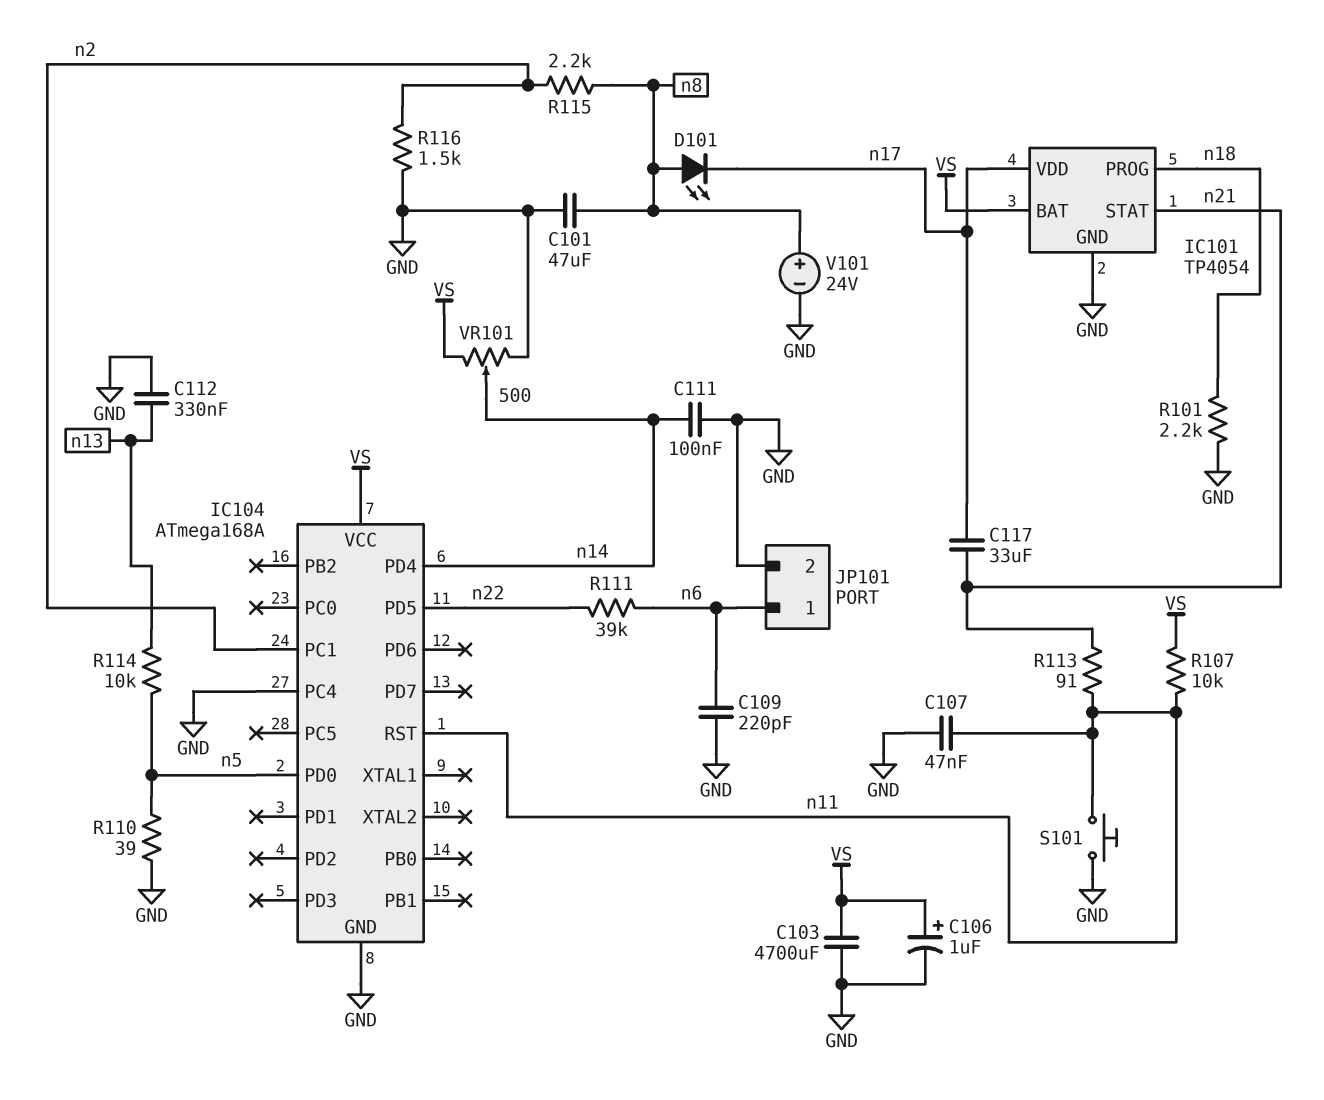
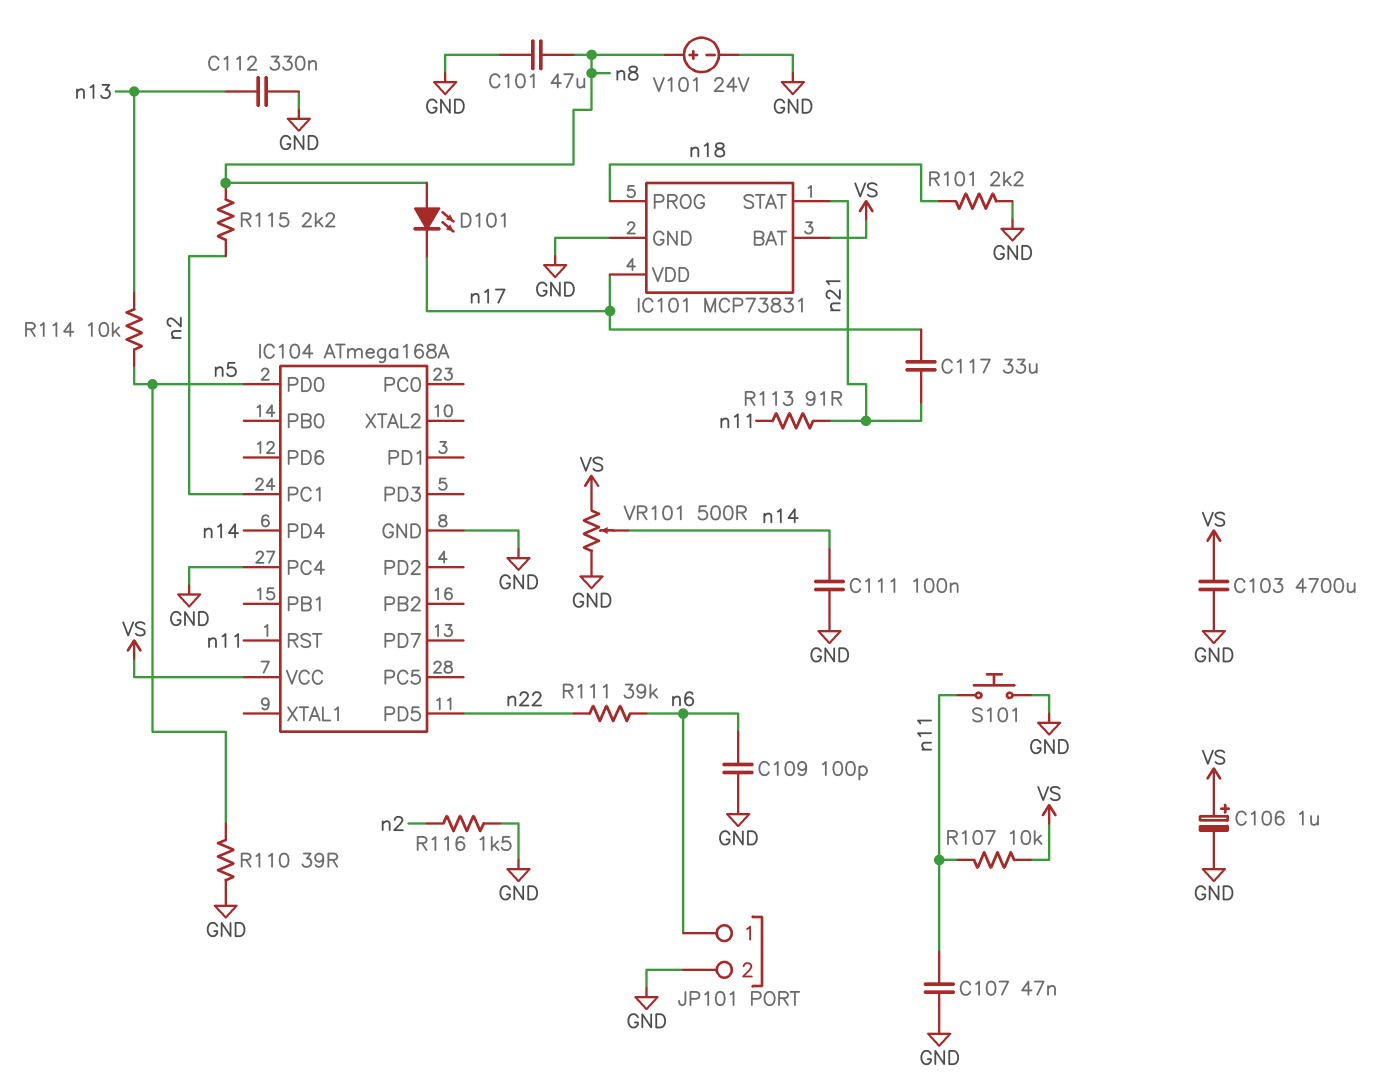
C109: 220pF (GND, n6) -> 100pF (GND, n6)
IC101: TP4054 -> MCP73831

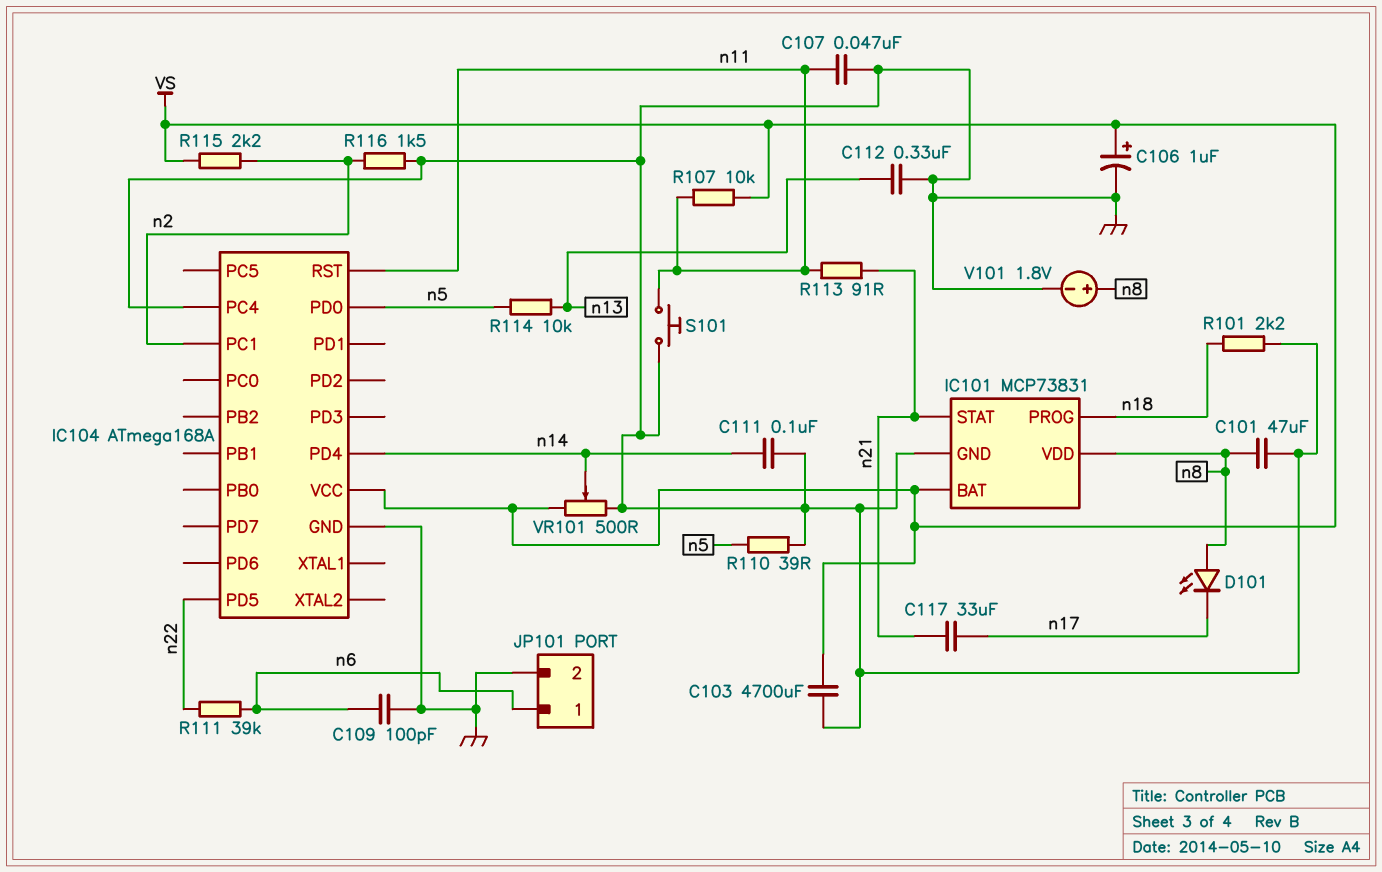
IC101 pin VDD: n17 -> n8
R115: 2.2k (n2, n8) -> 2.2k (VS, n2)
V101: 24V (plus n8, minus GND) -> 1.8V (plus n8, minus GND)

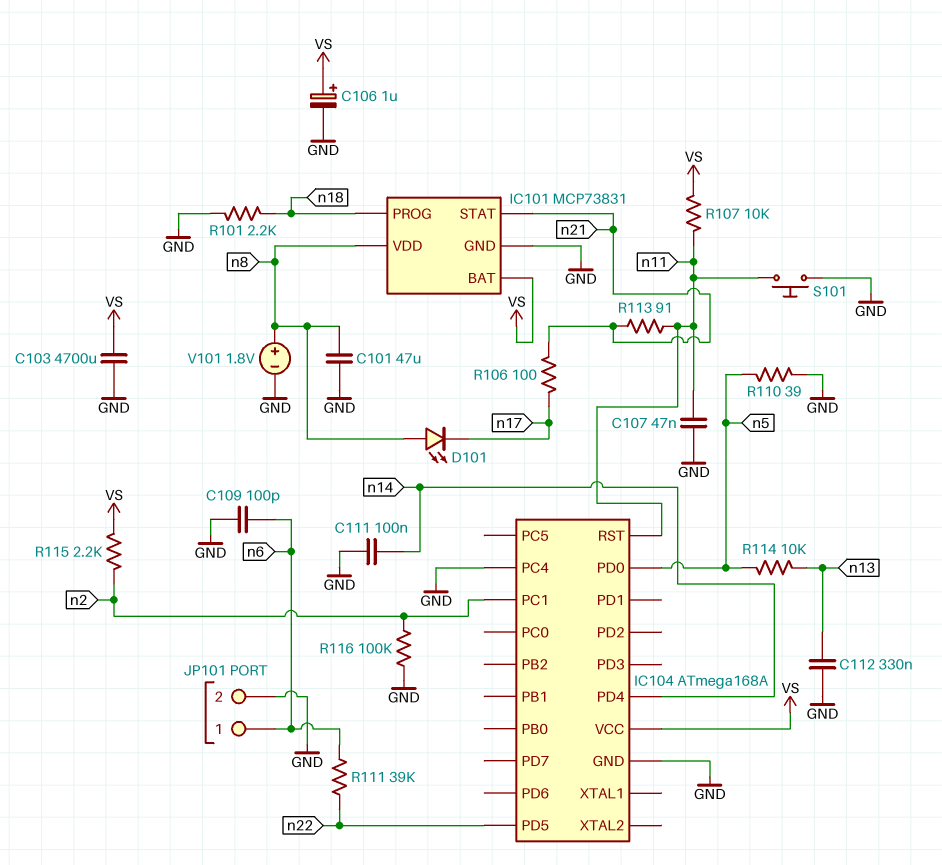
C117: 33uF (n17, n21) -> none
R106: none -> 100 (n17, n21)
R116: 1.5k (GND, n2) -> 100k (GND, n2)
VR101: 500 (GND, VS, wiper n14) -> none

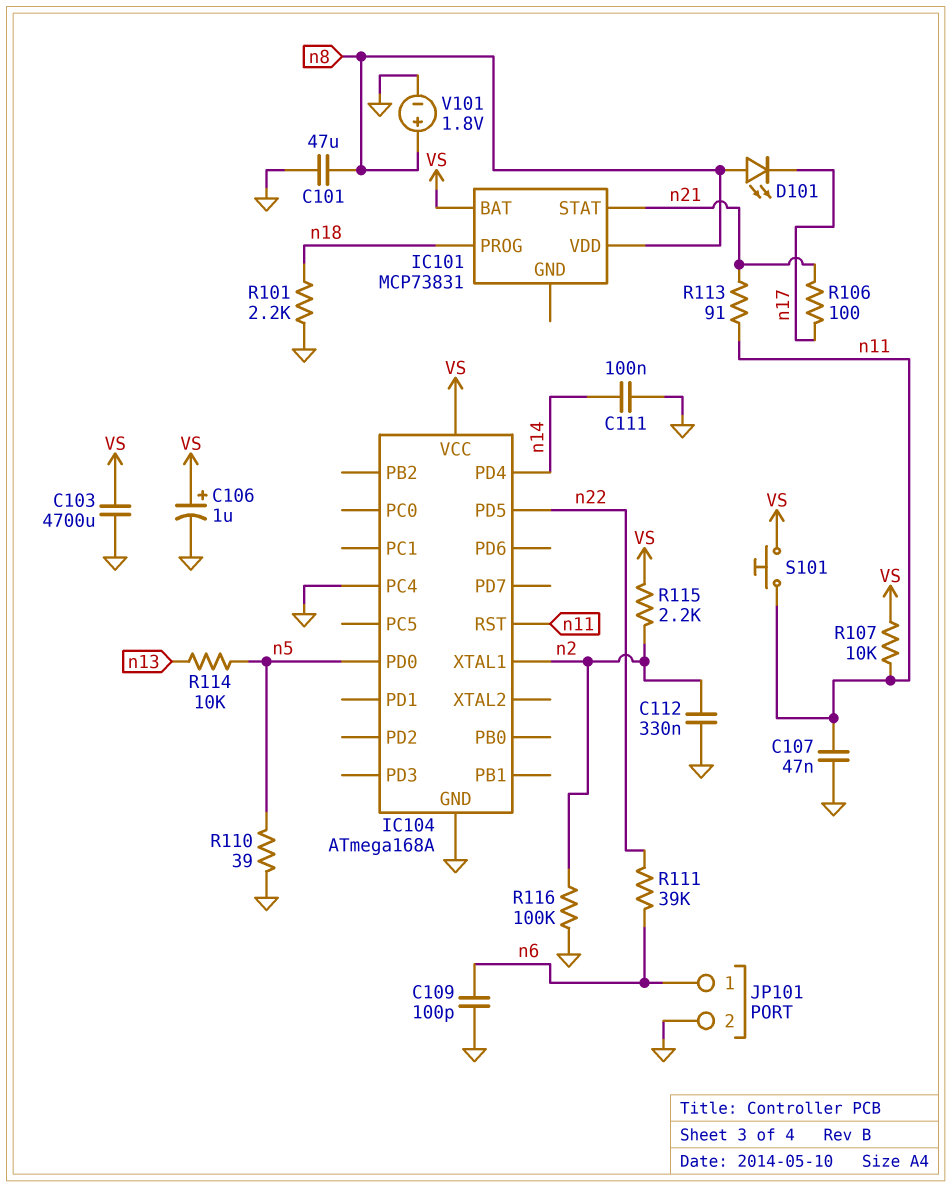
C112: 330nF (GND, n13) -> 330nF (GND, n2)
IC101 pin GND: GND -> none
IC104 pin PC1: n2 -> none
IC104 pin XTAL1: none -> n2
S101: button (GND, n11) -> button (VS, n11)

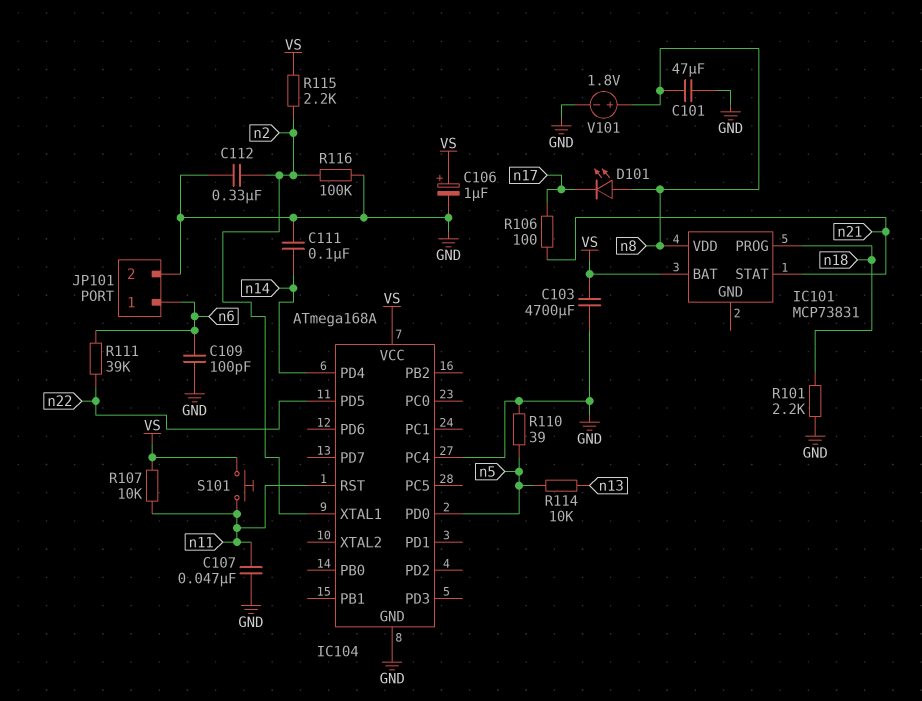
R113: 91 (n11, n21) -> none

